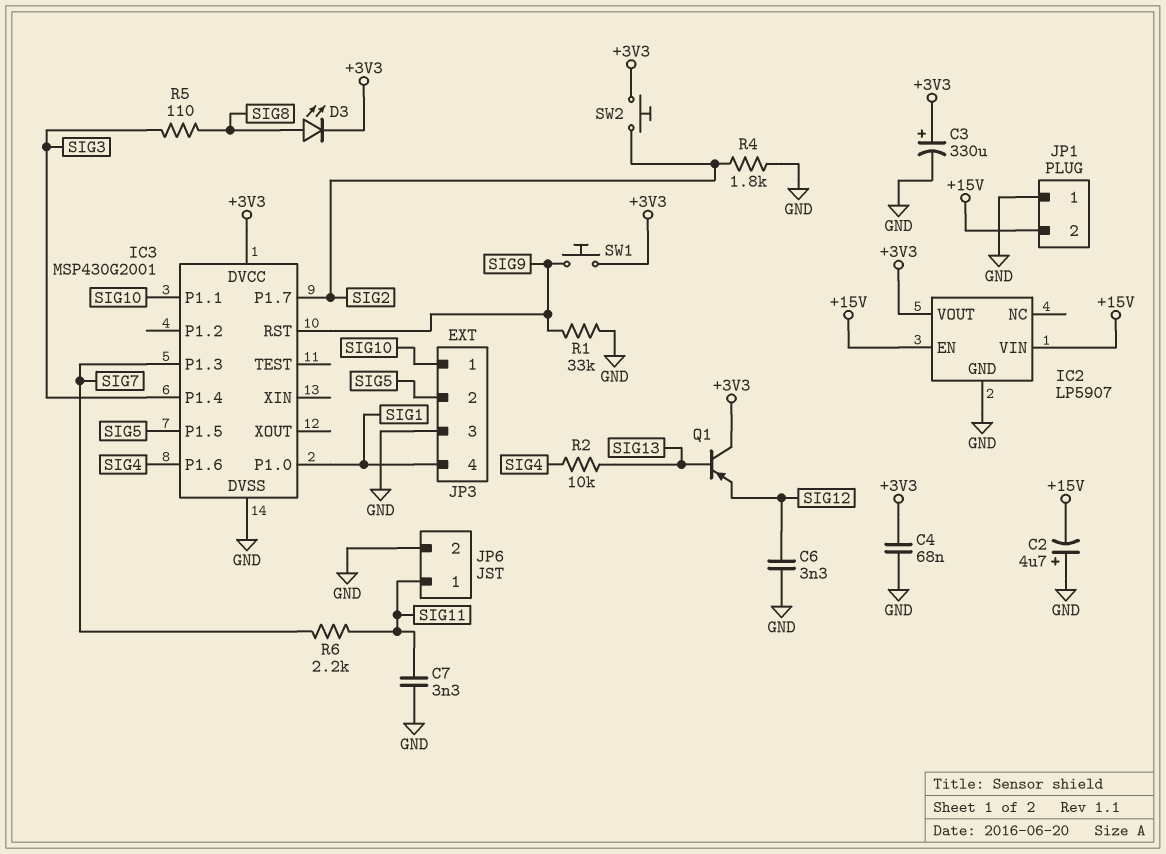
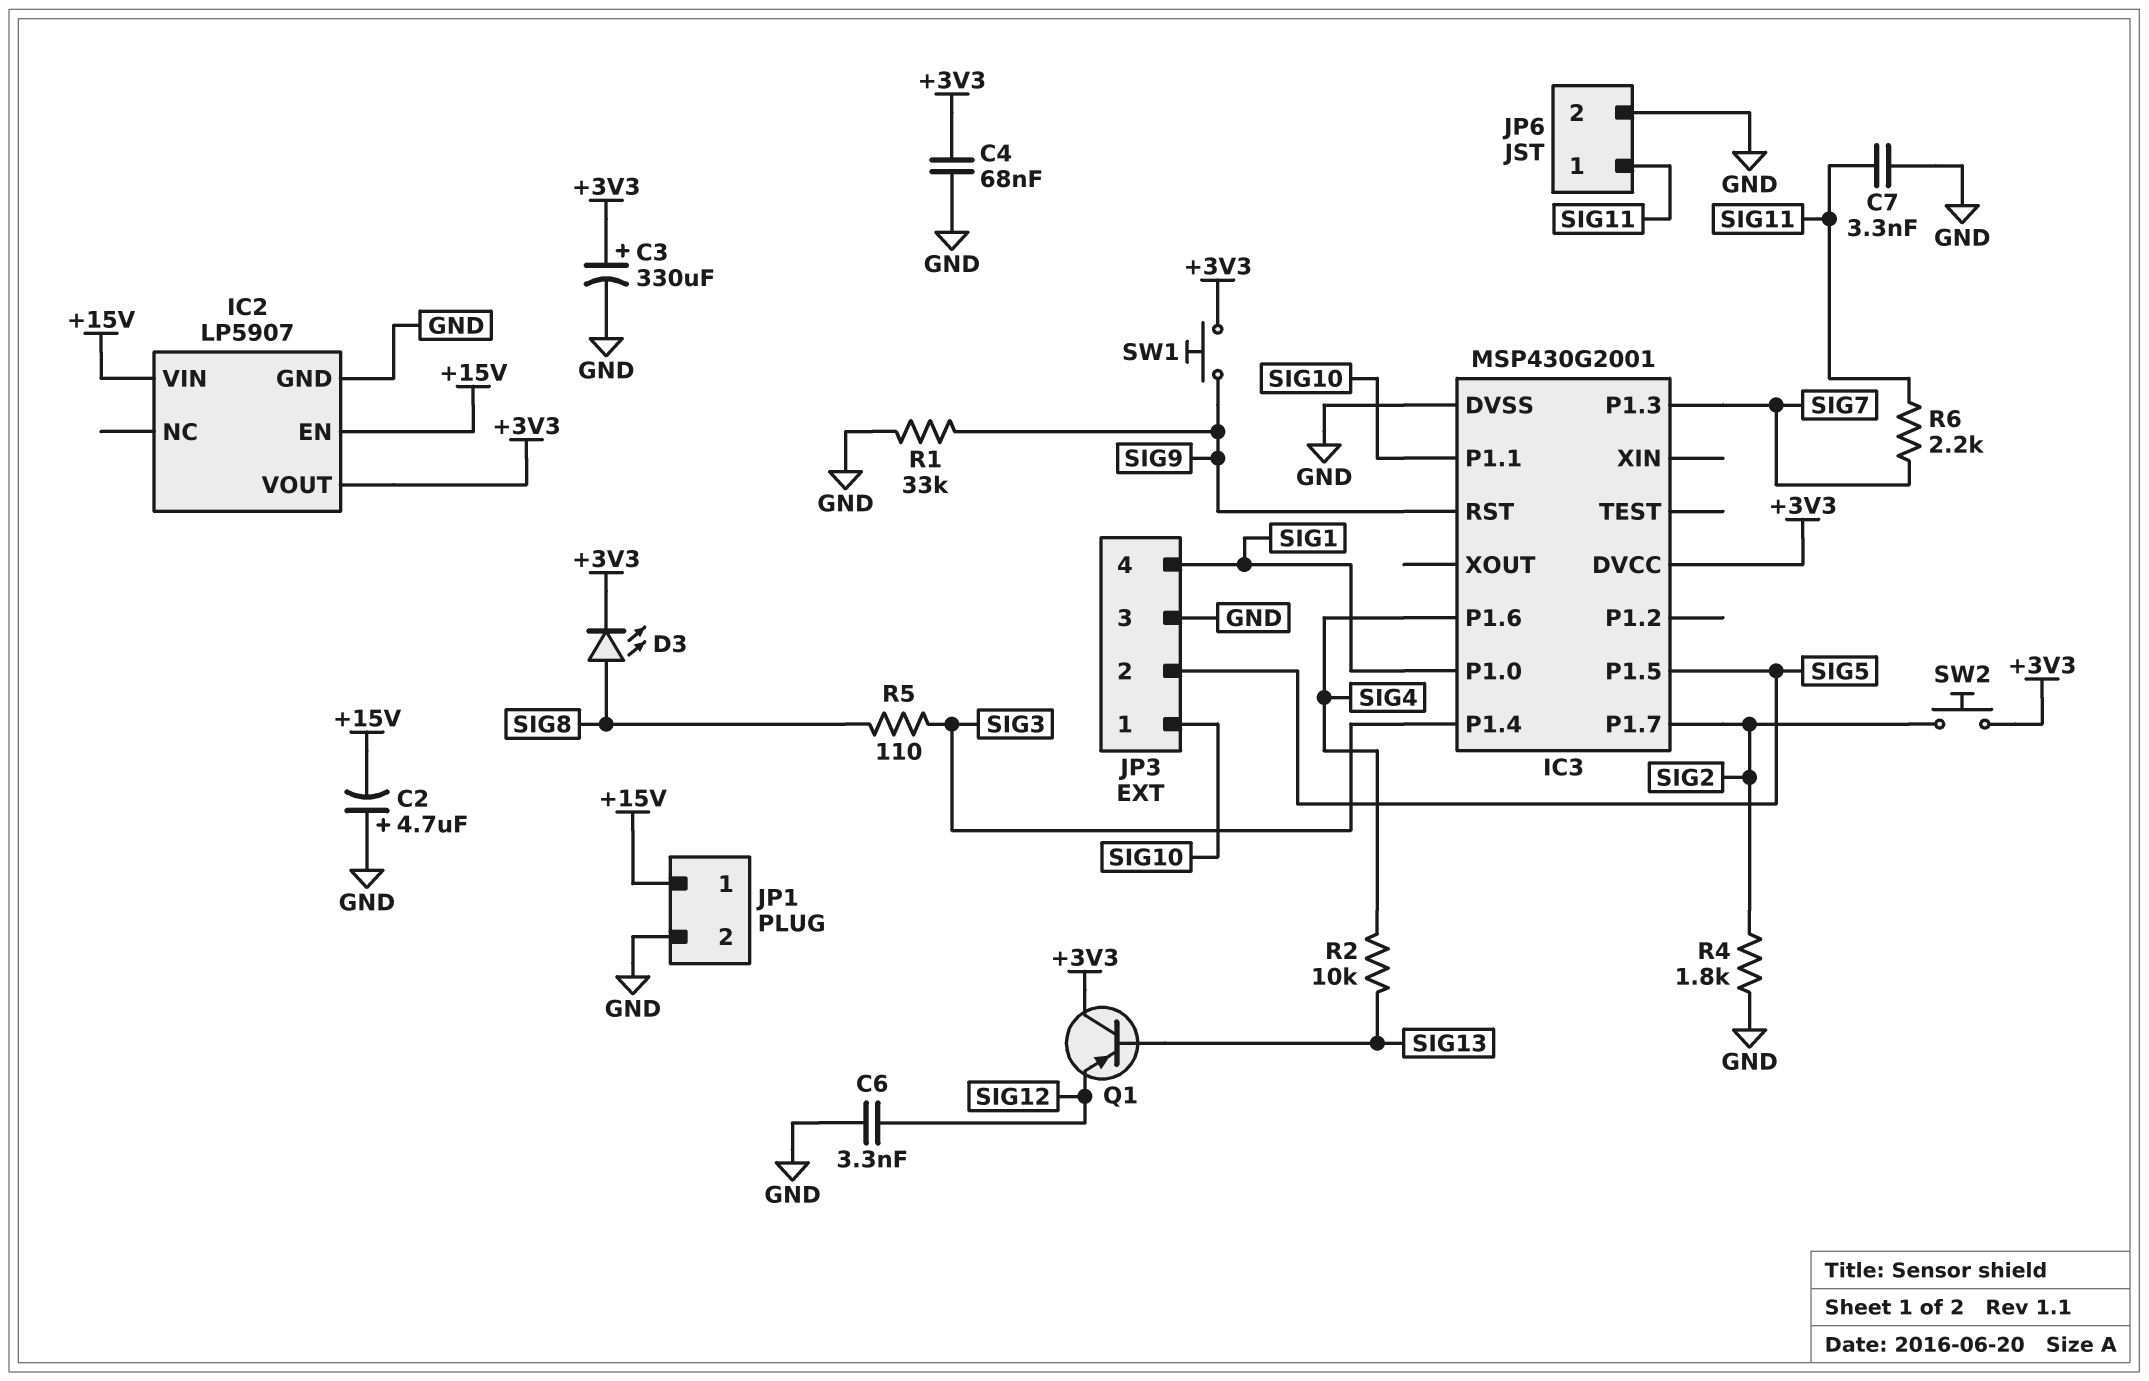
JP1 pin 1: GND -> +15V
JP1 pin 2: +15V -> GND

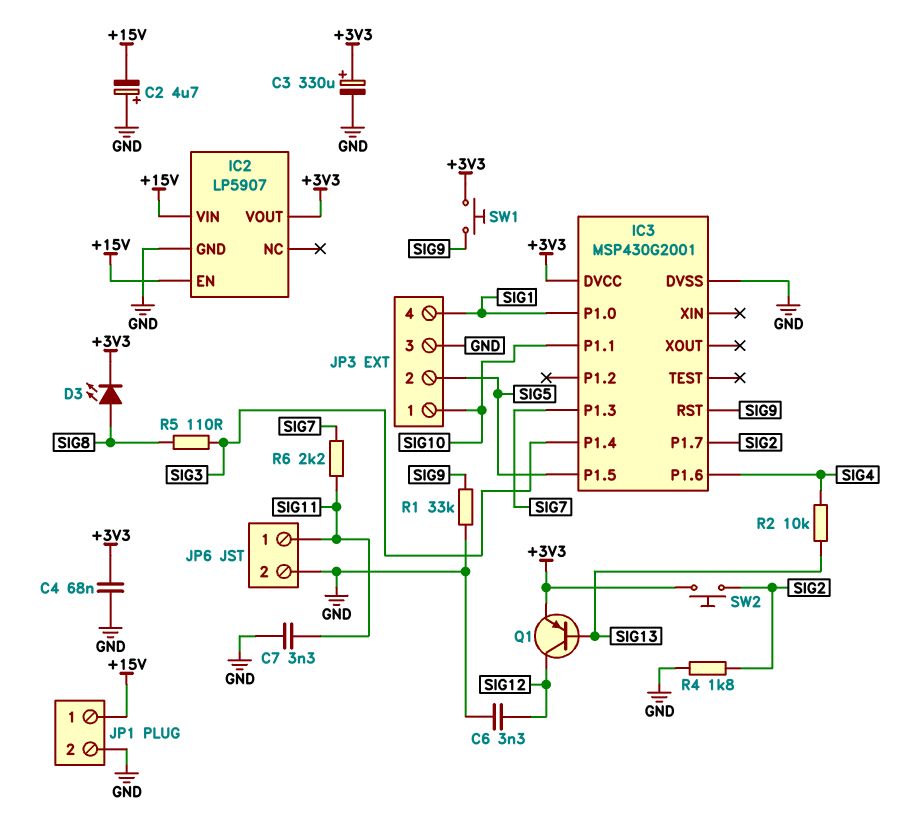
Q1: PNP (B SIG13, C +3V3, E SIG12) -> PNP (B SIG13, C SIG12, E +3V3)

